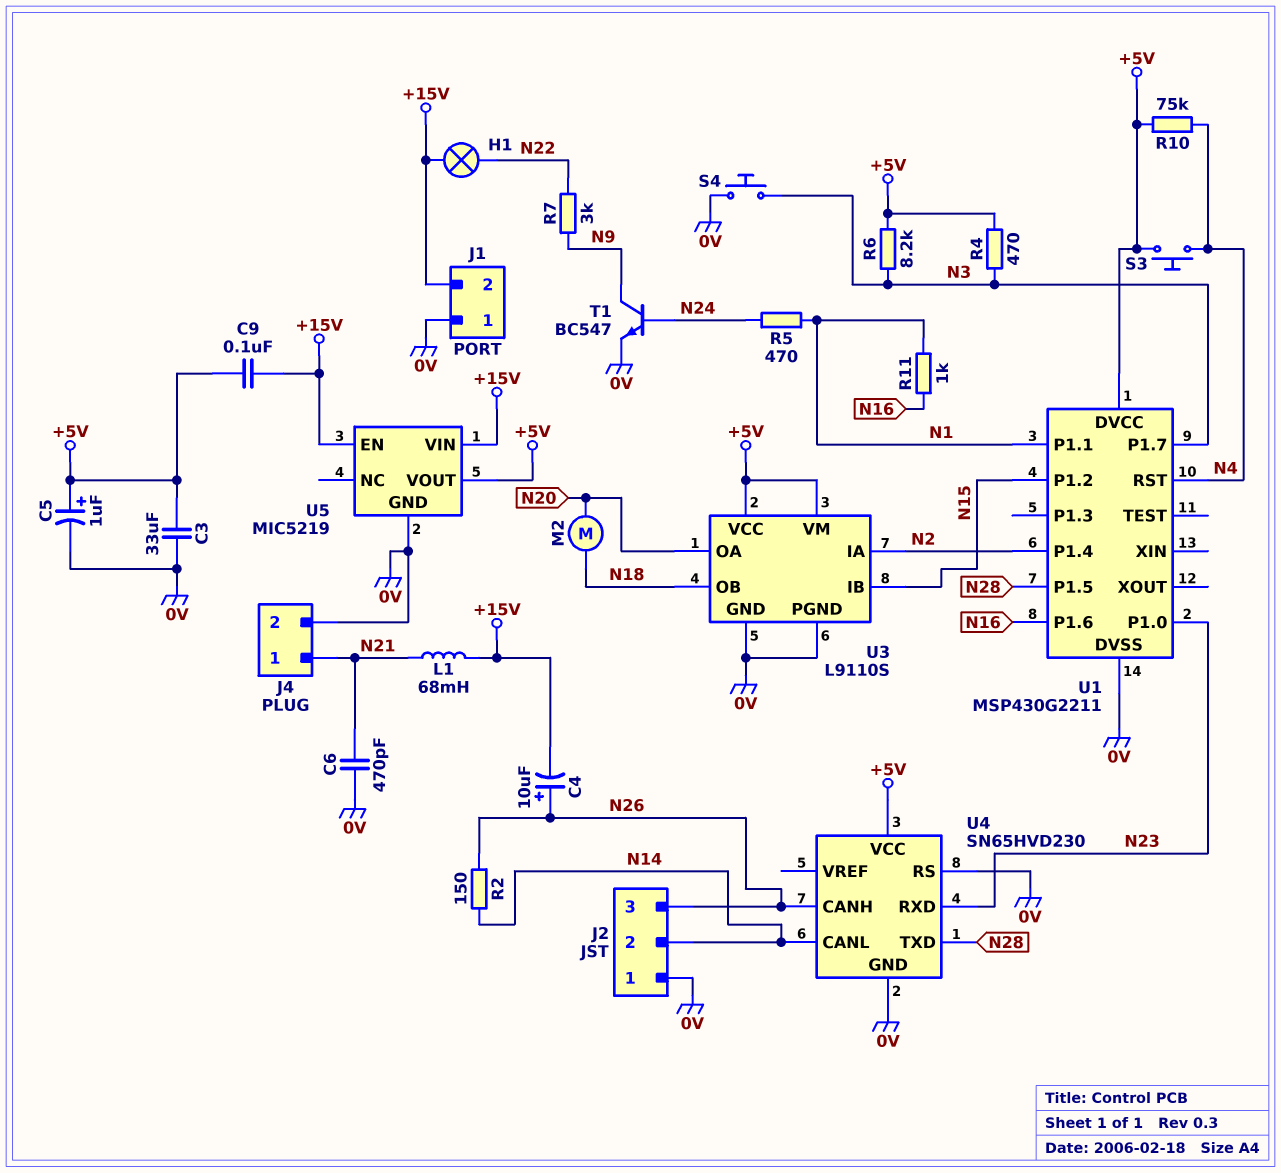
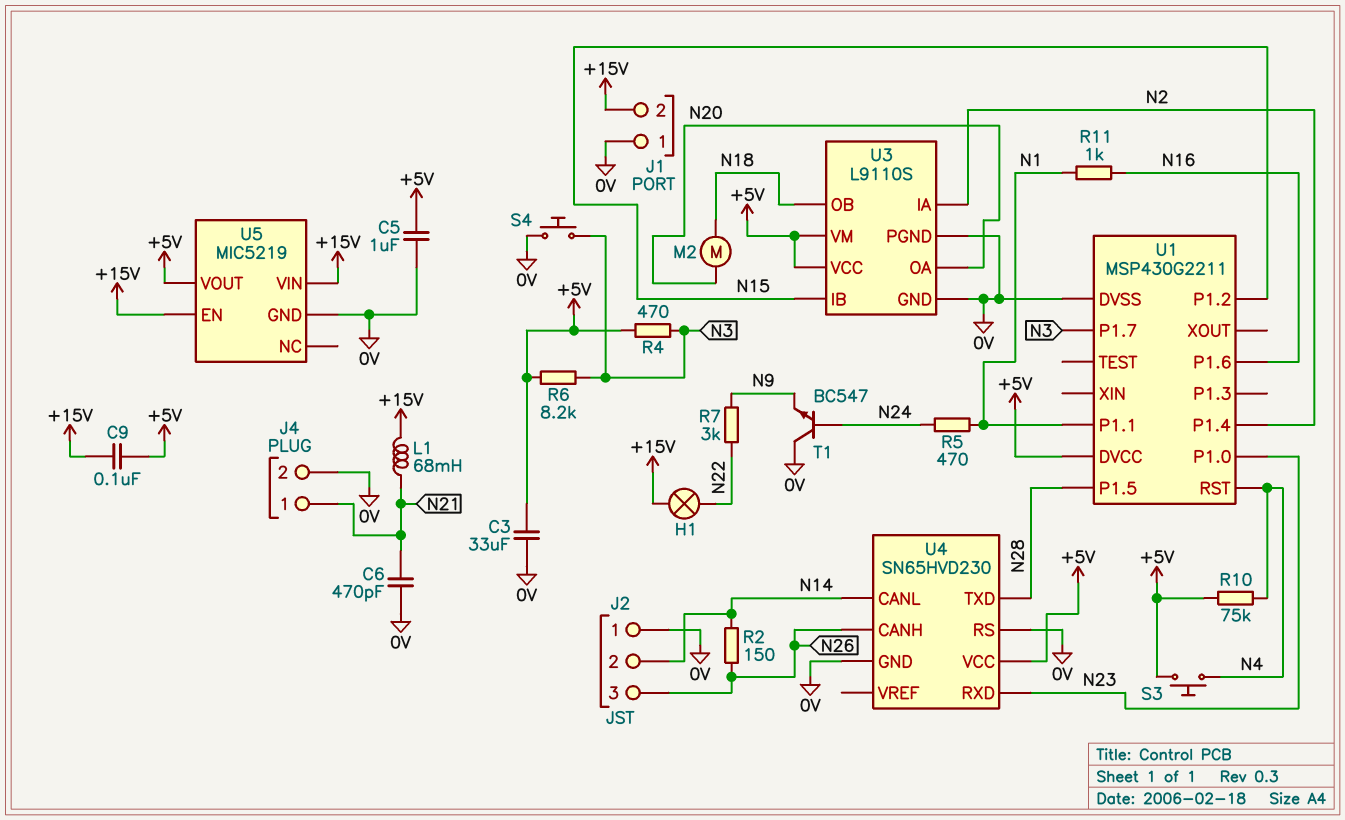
C4: 10uF (plus N26, minus +15V) -> none
C5: 1uF (plus +5V, minus 0V) -> 1uF (+5V, 0V)
T1: NPN BC547 (B N24, C N9, E 0V) -> NPN BC547 (B N24, C 0V, E N9)

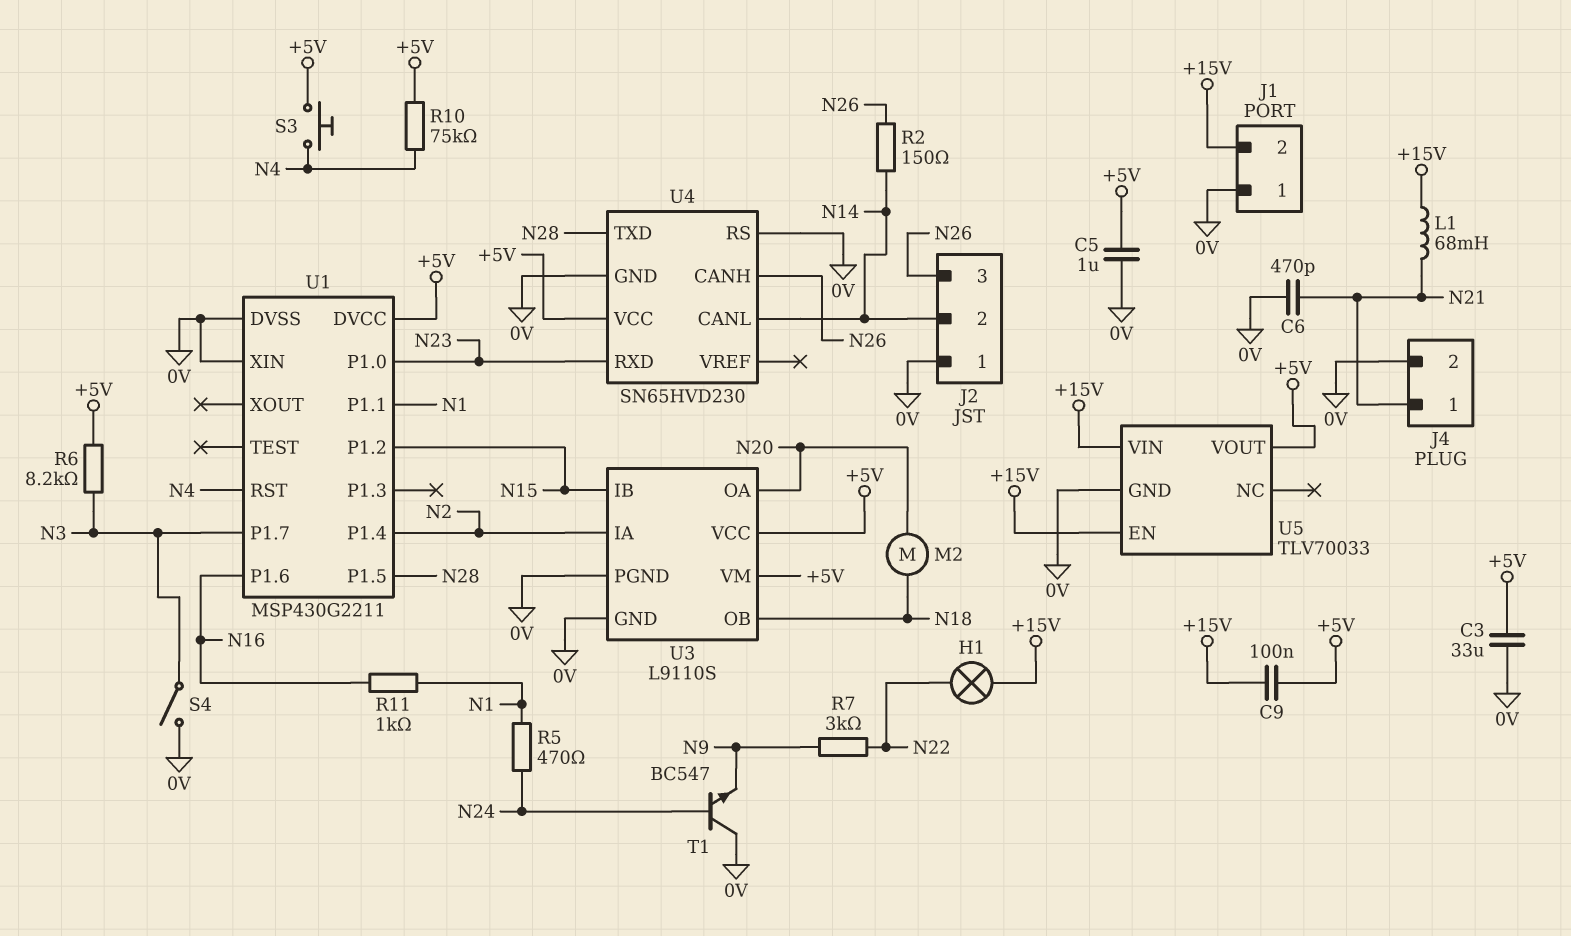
R4: 470 (+5V, N3) -> none
S4: button (0V, N3) -> switch (0V, N3)
U1 pin XIN: none -> 0V
U5: MIC5219 -> TLV70033

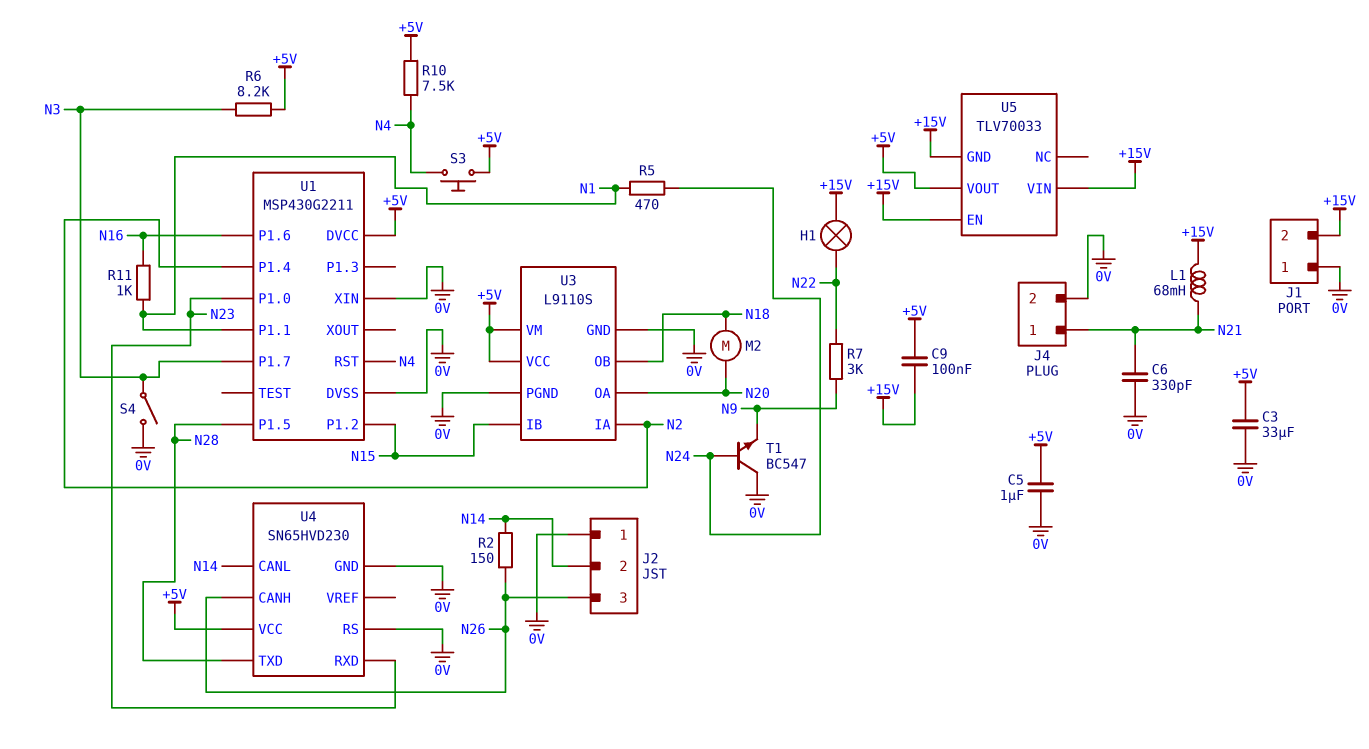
C6: 470pF (0V, N21) -> 330pF (0V, N21)
R10: 75k (+5V, N4) -> 7.5k (+5V, N4)
U5 pin GND: 0V -> +15V

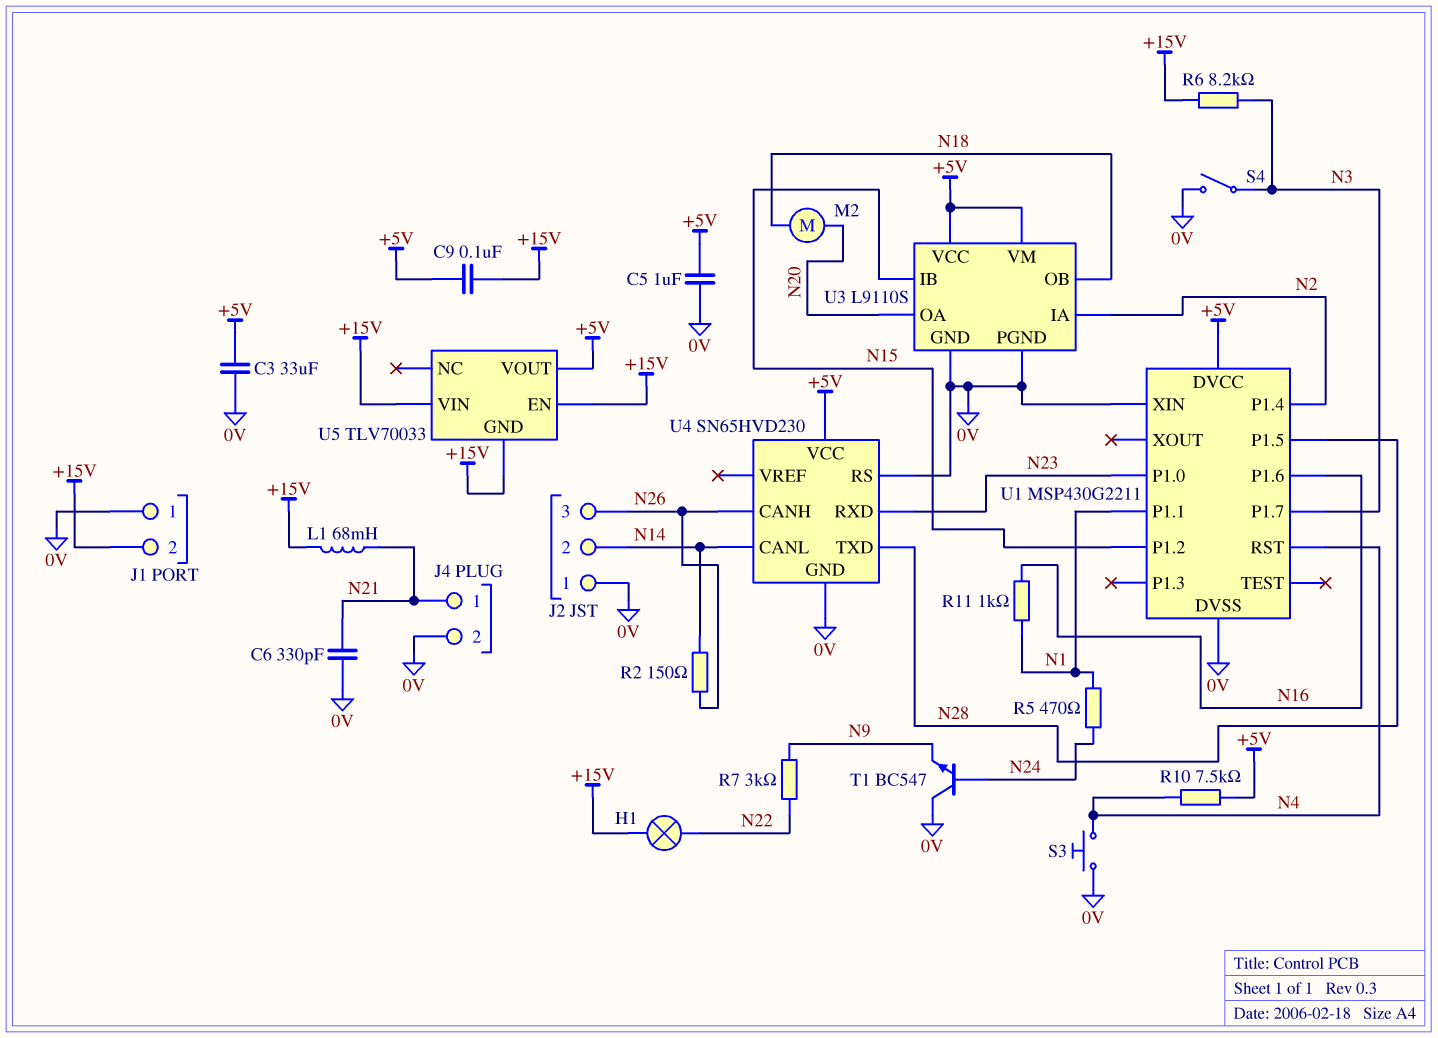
R6: 8.2k (+5V, N3) -> 8.2k (+15V, N3)
S3: button (+5V, N4) -> button (0V, N4)

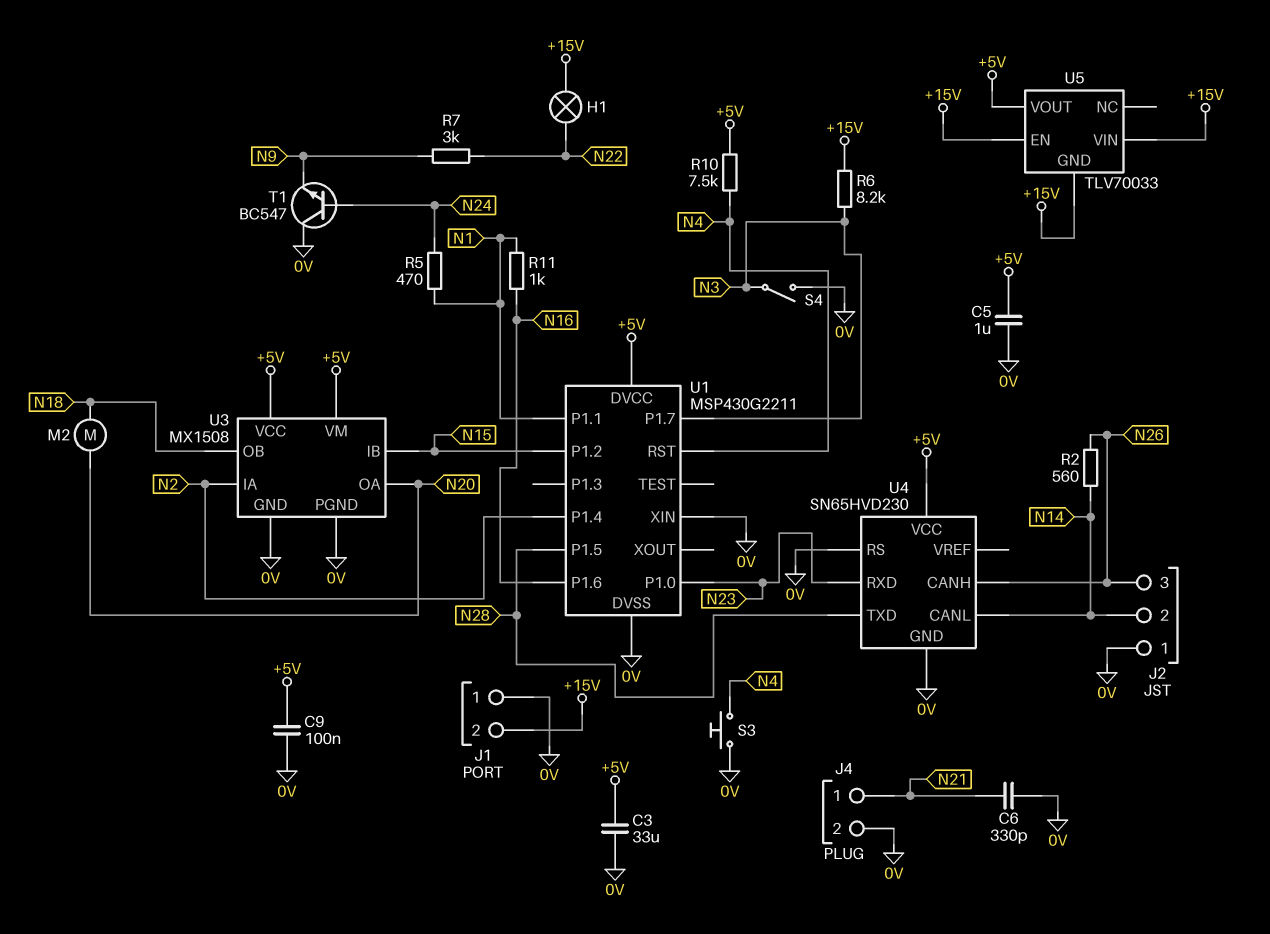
C9: 100nF (+5V, +15V) -> 100nF (+5V, 0V)
L1: 68mH (+15V, N21) -> none
R2: 150 (N14, N26) -> 560 (N14, N26)
U3: L9110S -> MX1508

